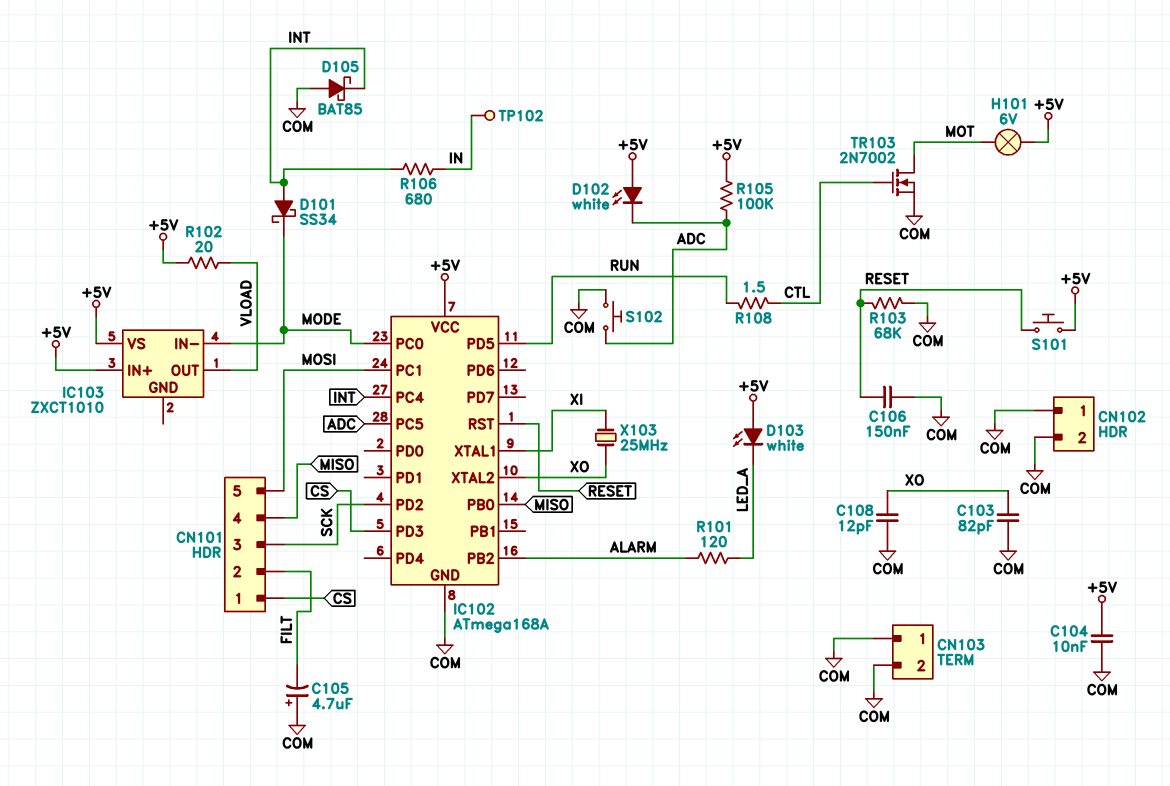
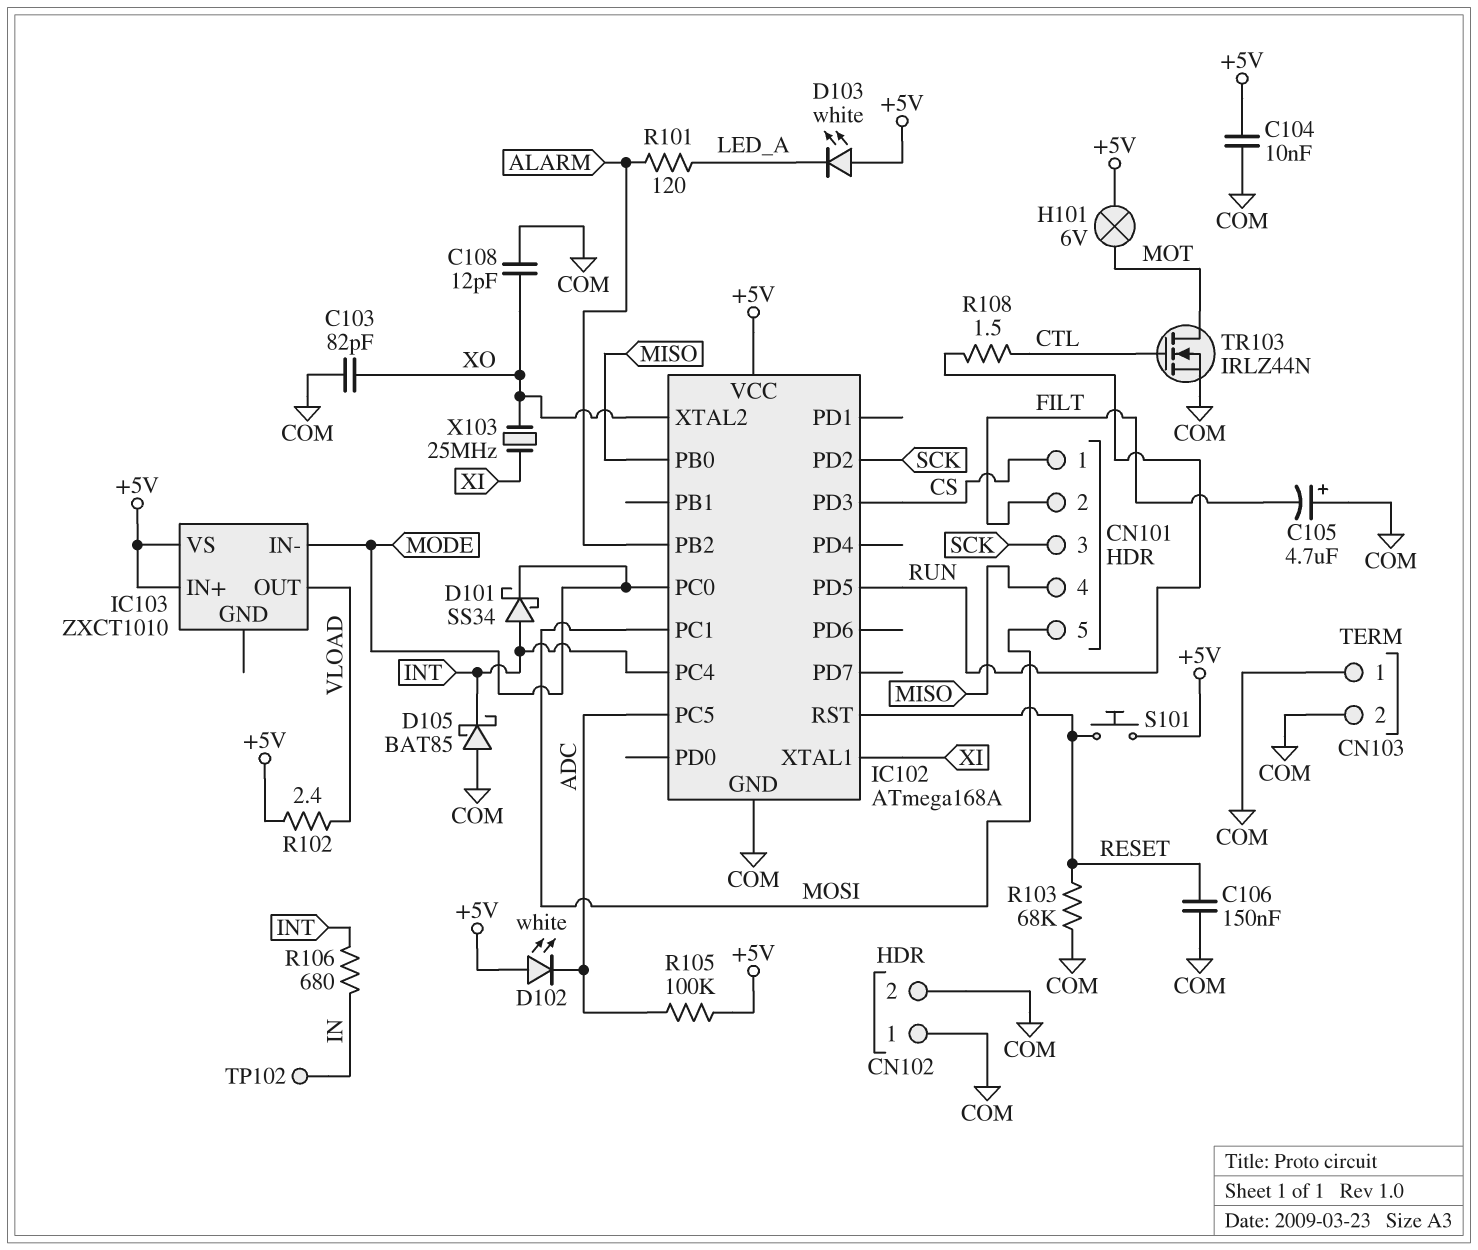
R102: 20 (+5V, VLOAD) -> 2.4 (+5V, VLOAD)
S102: button (ADC, COM) -> none
TR103: NMOS 2N7002 (G CTL, D MOT, S COM) -> NMOS IRLZ44N (G CTL, D MOT, S COM)

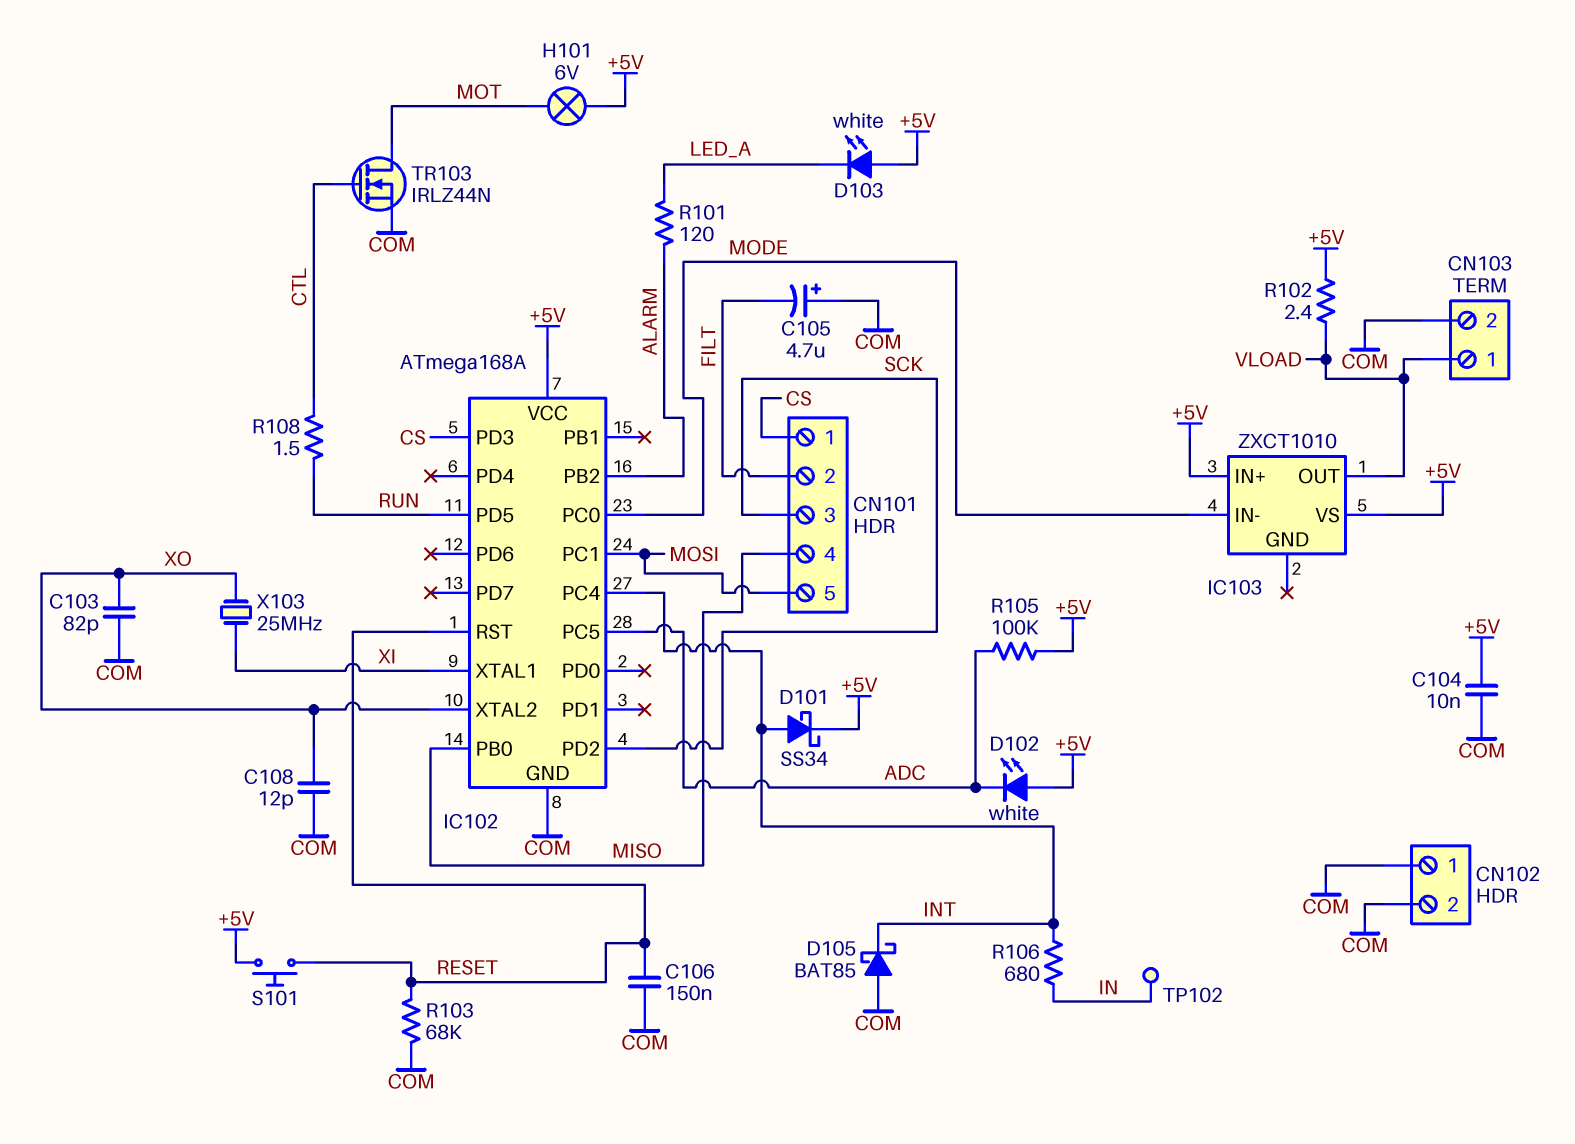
CN103 pin 1: COM -> VLOAD
D101: schottky SS34 (A INT, K MODE) -> schottky SS34 (A INT, K +5V)

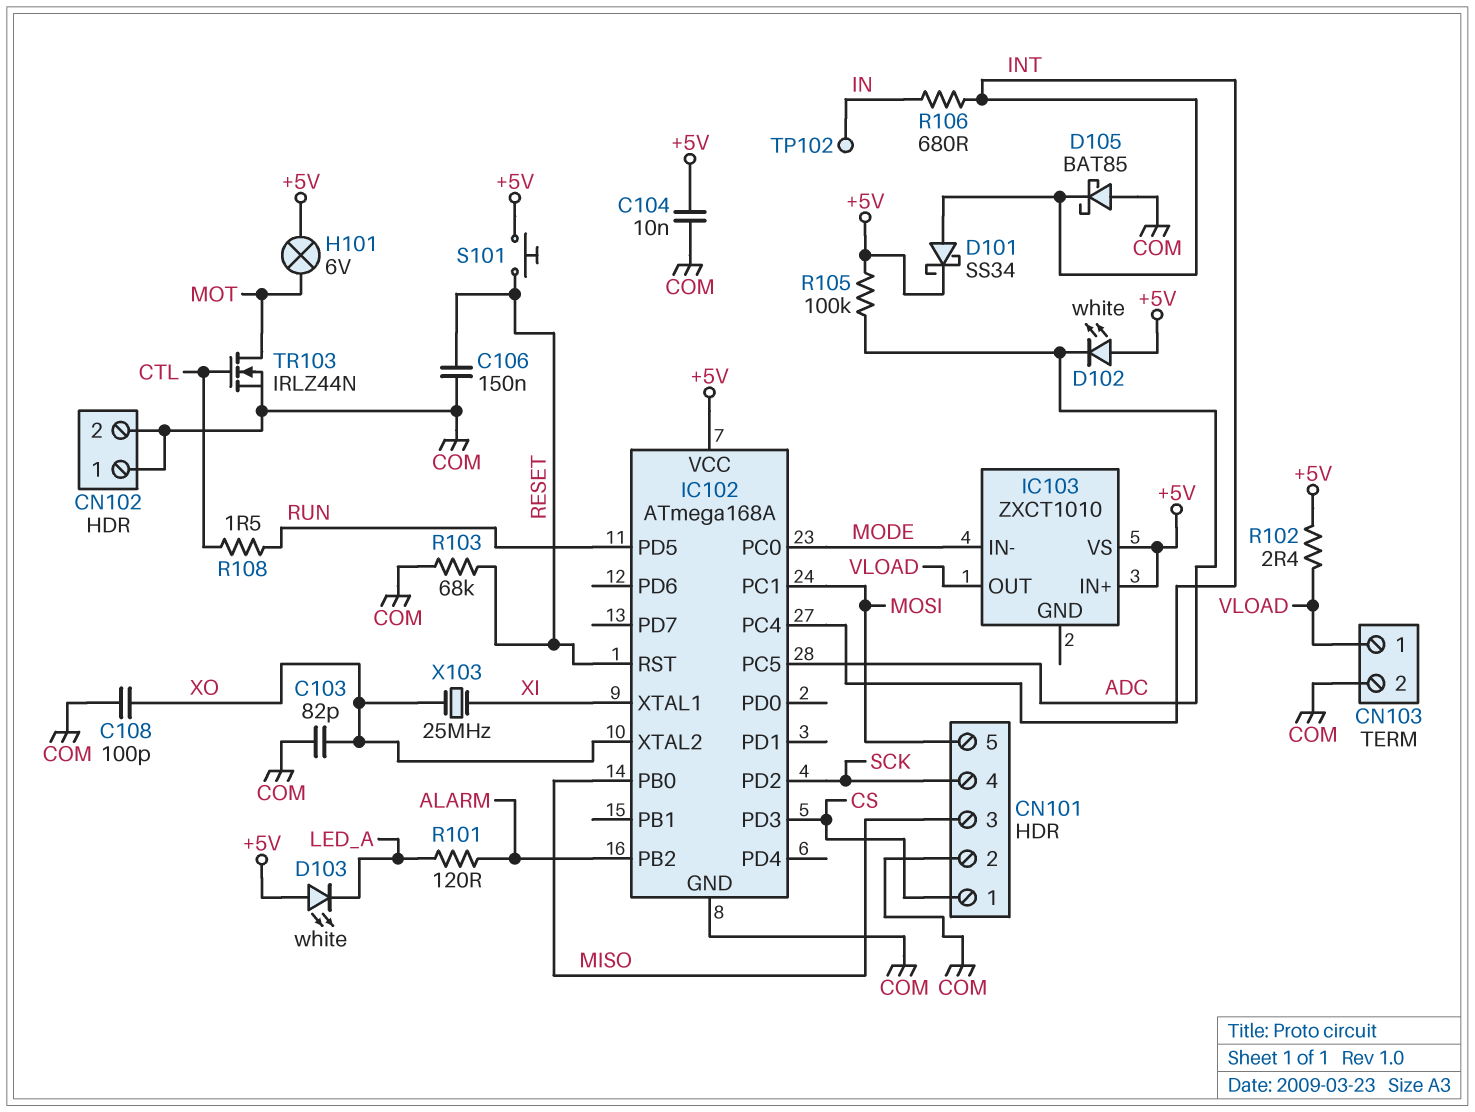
C105: 4.7uF (plus COM, minus FILT) -> none
C108: 12pF (COM, XO) -> 100pF (COM, XO)
CN101 pin 2: FILT -> COM
CN101 pin 3: SCK -> MISO
CN101 pin 4: MISO -> SCK

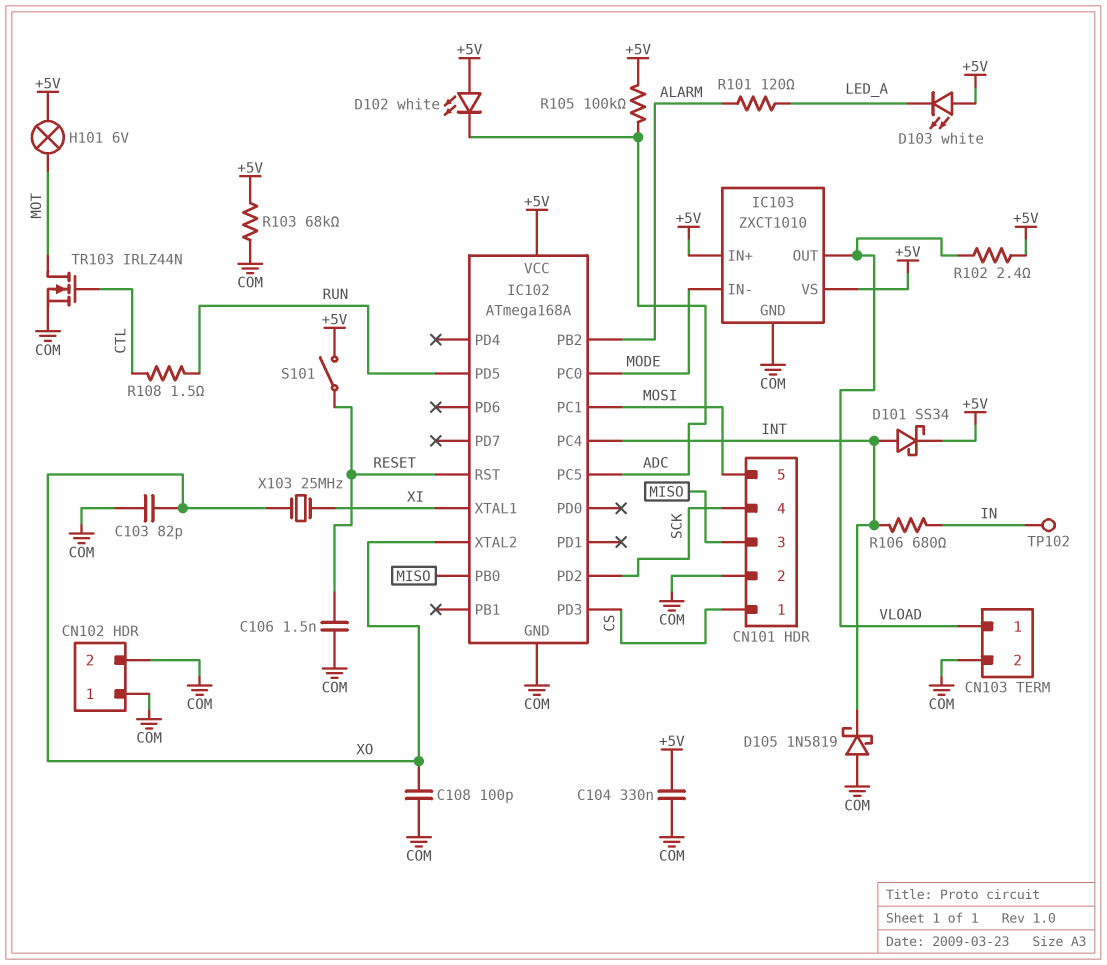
C104: 10nF (+5V, COM) -> 330nF (+5V, COM)
C106: 150nF (COM, RESET) -> 1.5nF (COM, RESET)
D105: schottky BAT85 (A COM, K INT) -> schottky 1N5819 (A COM, K INT)
IC103 pin GND: none -> COM
R103: 68k (COM, RESET) -> 68k (+5V, COM)
S101: button (+5V, RESET) -> switch (+5V, RESET)

